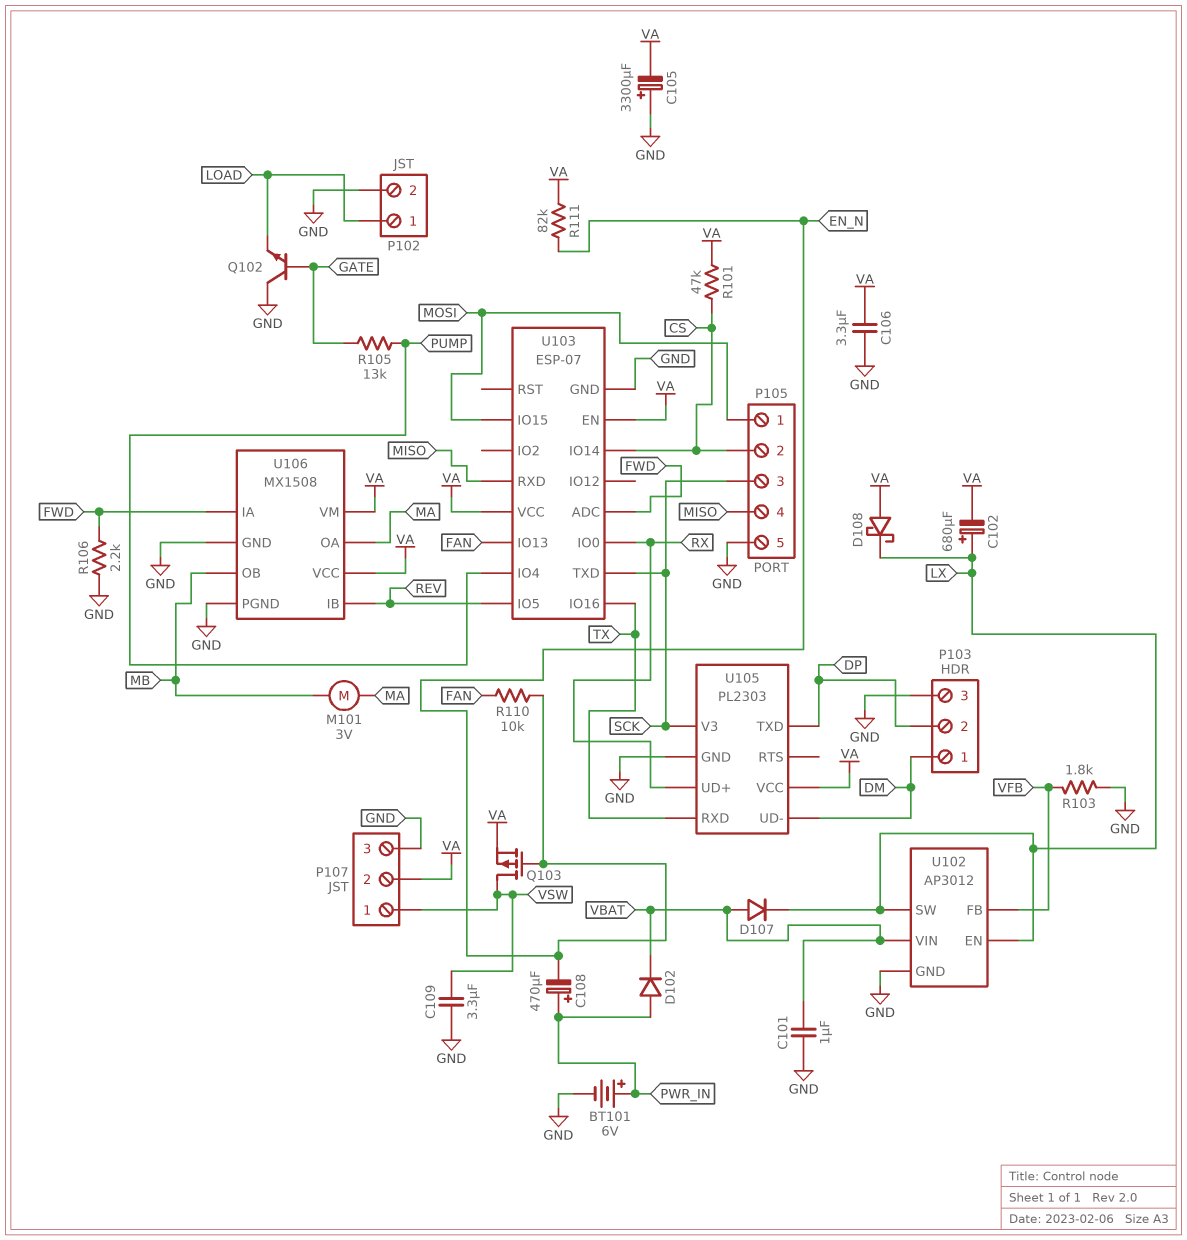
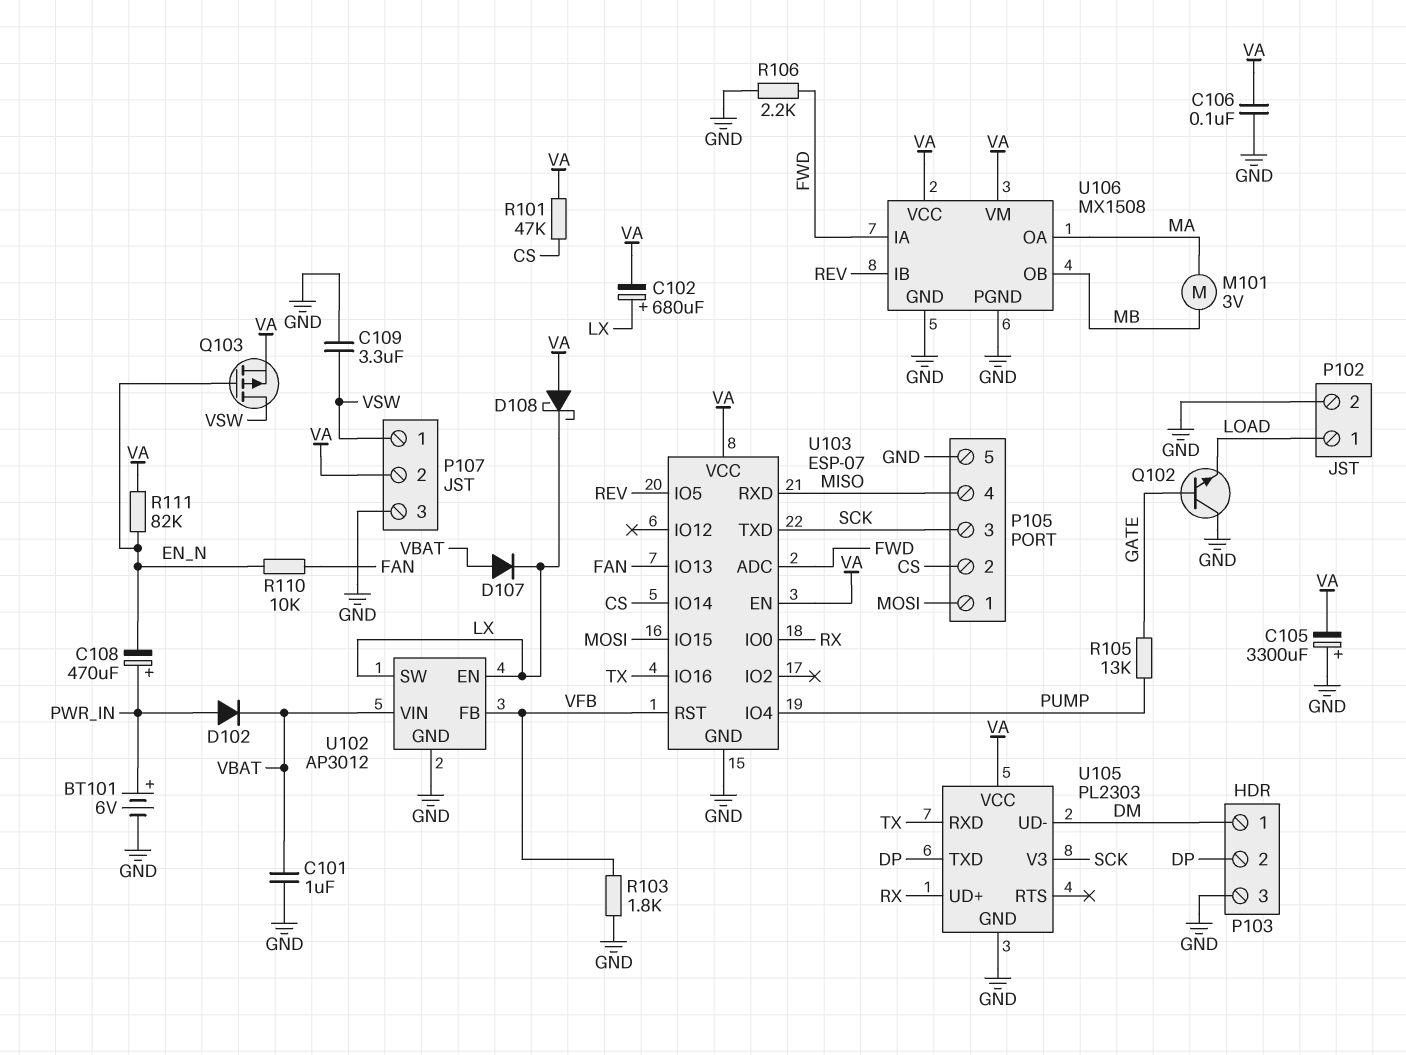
C106: 3.3uF (GND, VA) -> 100nF (GND, VA)
U103 pin RST: none -> VFB

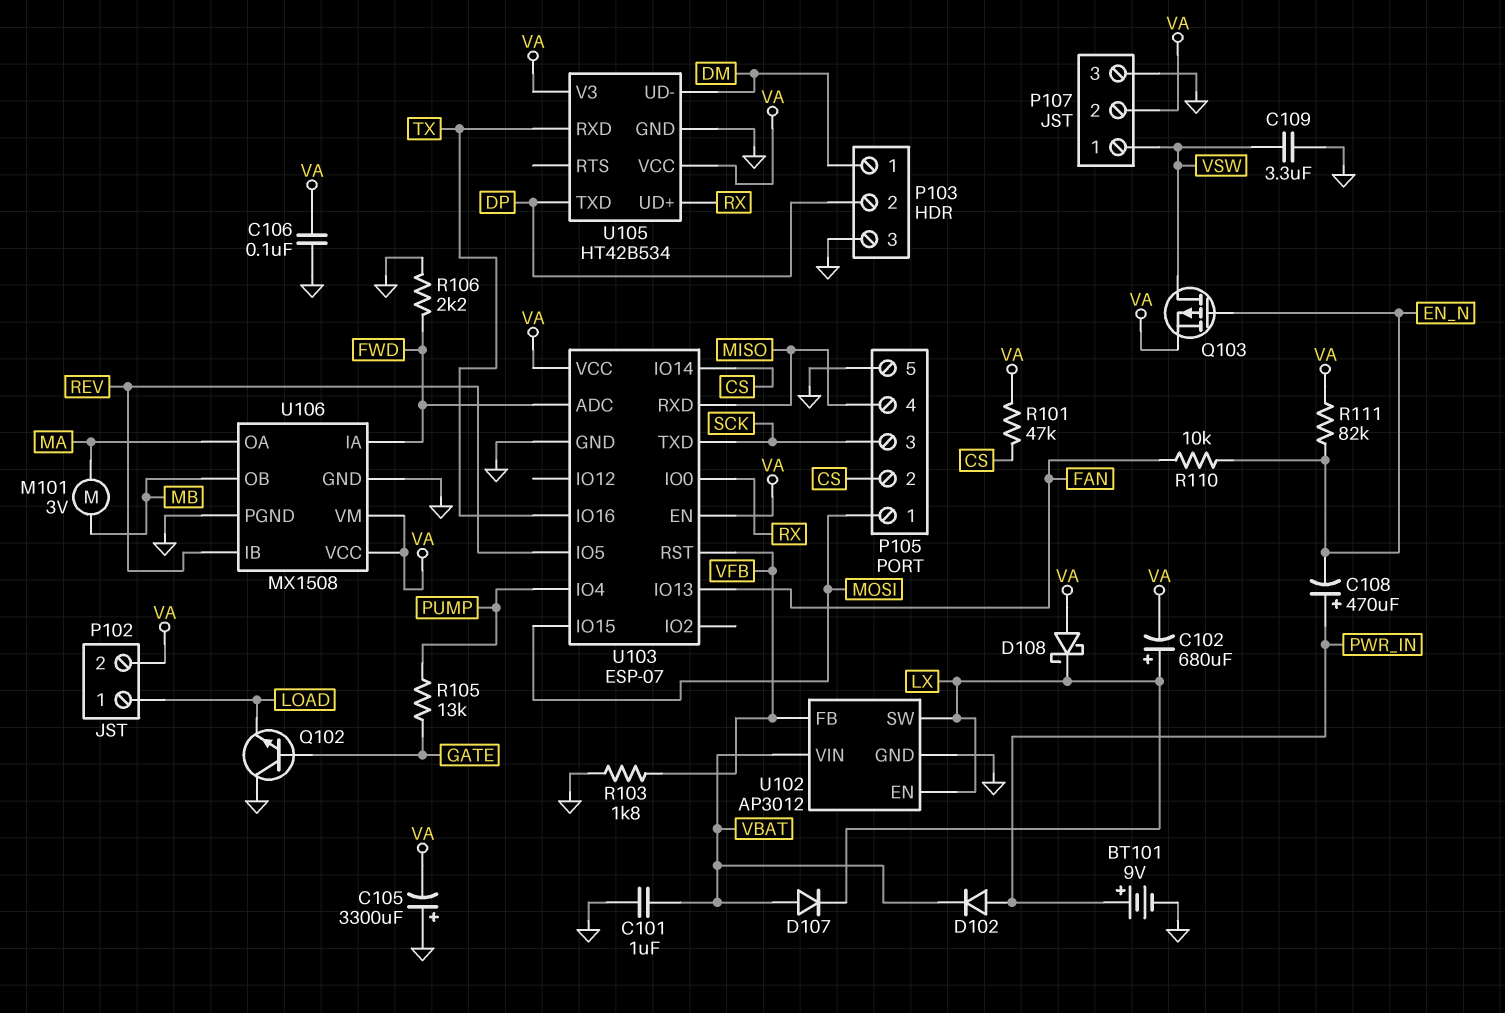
BT101: 6V (plus PWR_IN, minus GND) -> 9V (plus PWR_IN, minus GND)
P102 pin 2: GND -> VA
U105: PL2303 -> HT42B534
U105 pin V3: SCK -> VA

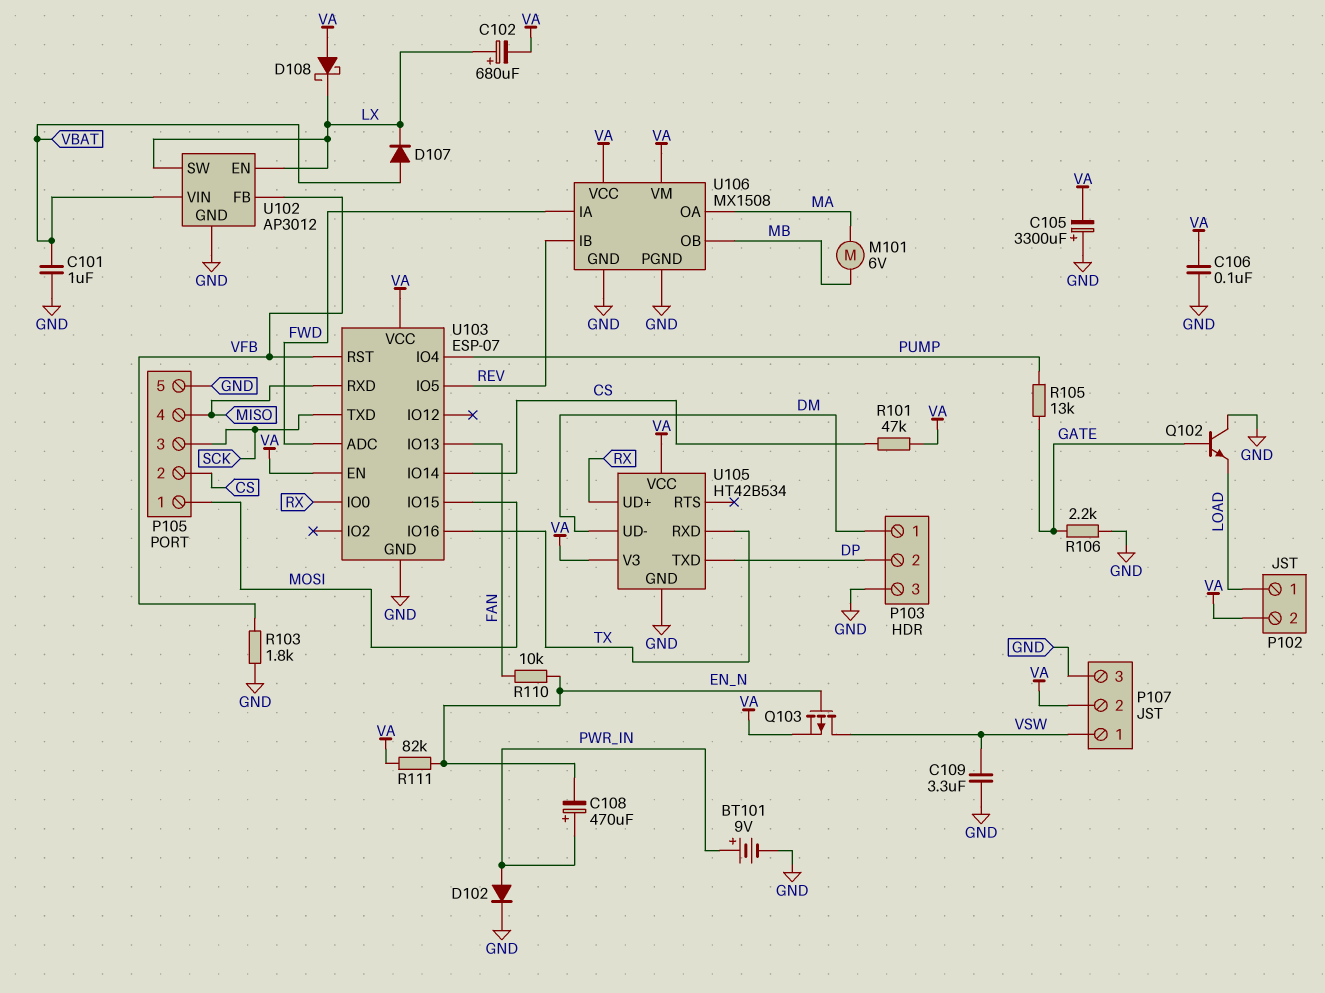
D102: diode (A PWR_IN, K VBAT) -> diode (A PWR_IN, K GND)
M101: motor 3V (MA, MB) -> motor 6V (MA, MB)
R106: 2.2k (FWD, GND) -> 2.2k (GATE, GND)

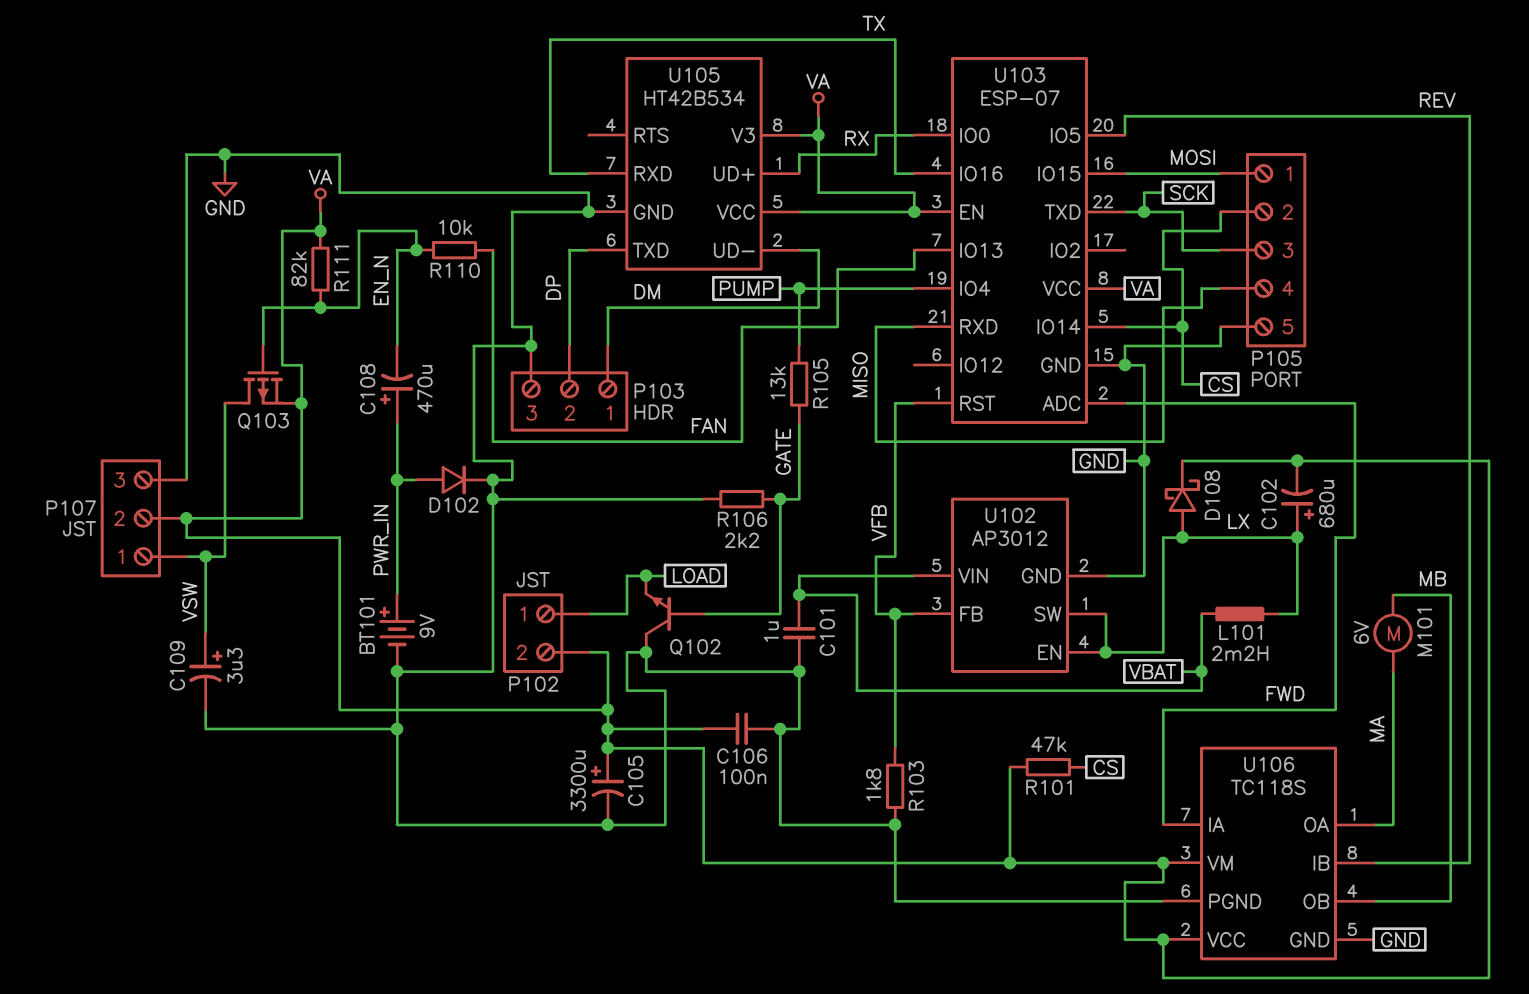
C105: 3300uF (plus GND, minus VA) -> 3300uF (plus VA, minus GND)
C109: 3.3uF (GND, VSW) -> 3.3uF (plus VSW, minus GND)
D107: diode (A VBAT, K LX) -> none
D108: schottky (A VA, K LX) -> schottky (A LX, K VA)
L101: none -> 2.2mH (LX, VBAT)
U106: MX1508 -> TC118S

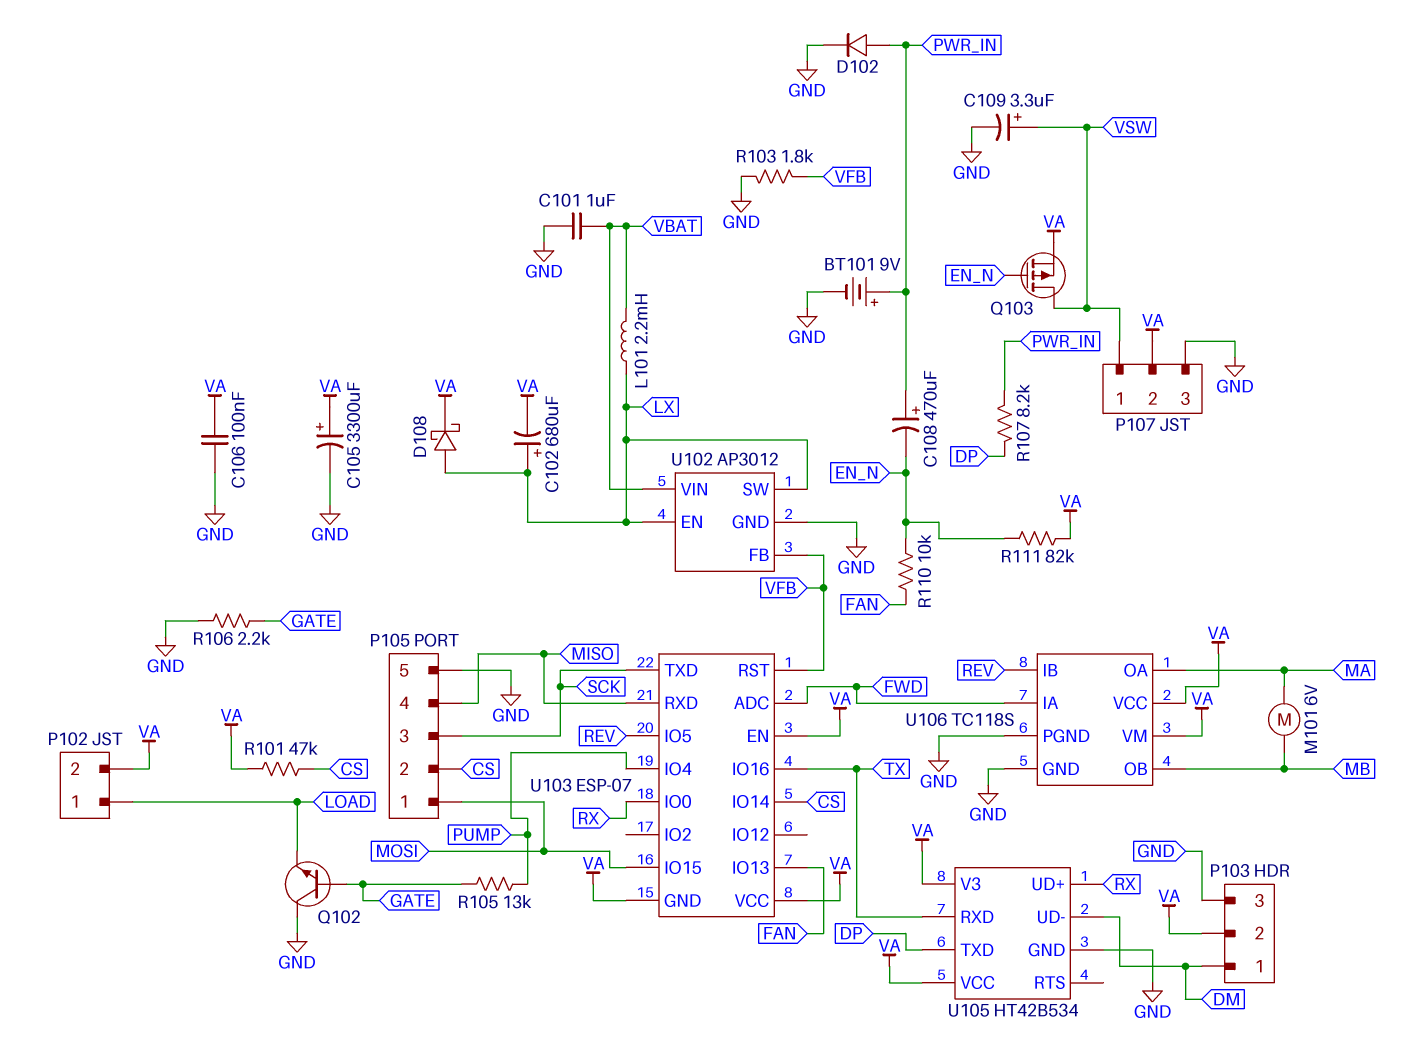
P103 pin 2: DP -> VA
R107: none -> 8.2k (DP, PWR_IN)
U103 pin GND: GND -> VA

